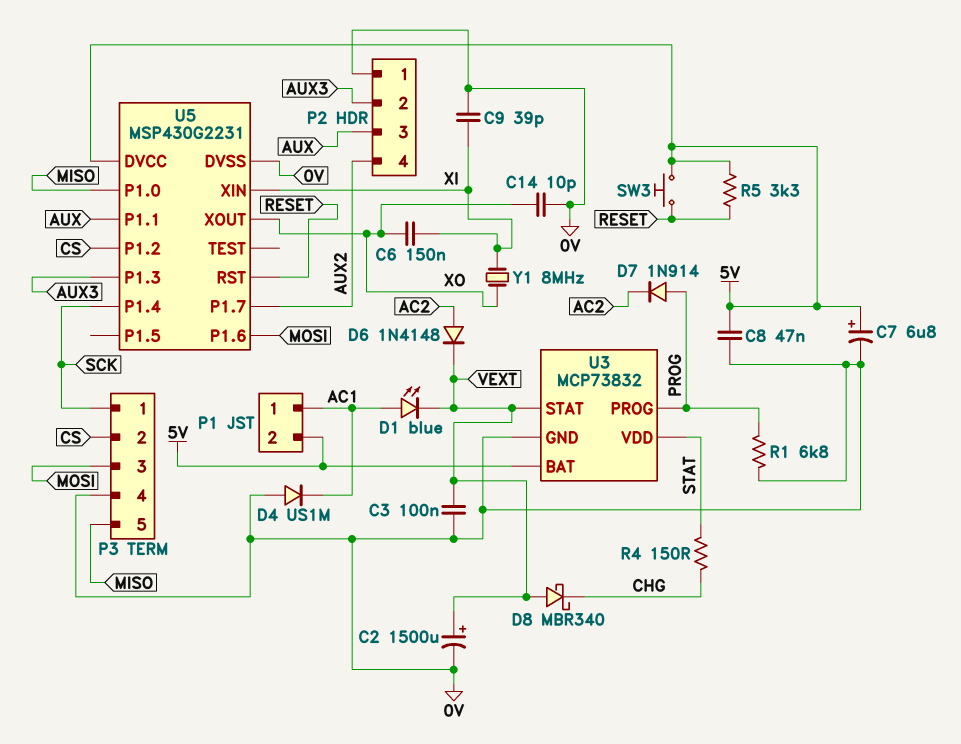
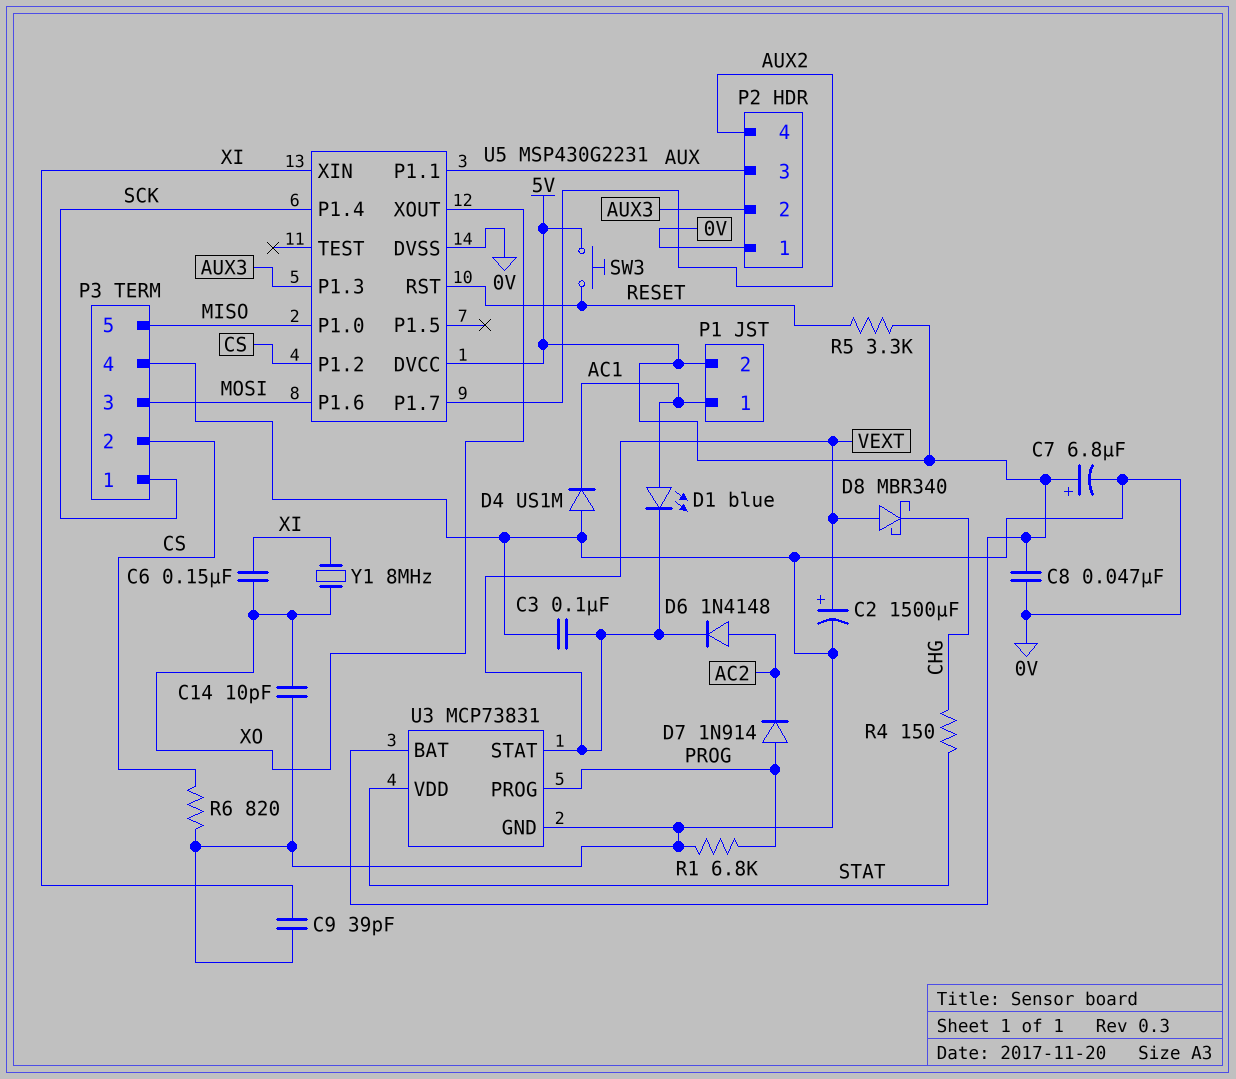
R6: none -> 820 (0V, CS)
U3: MCP73832 -> MCP73831

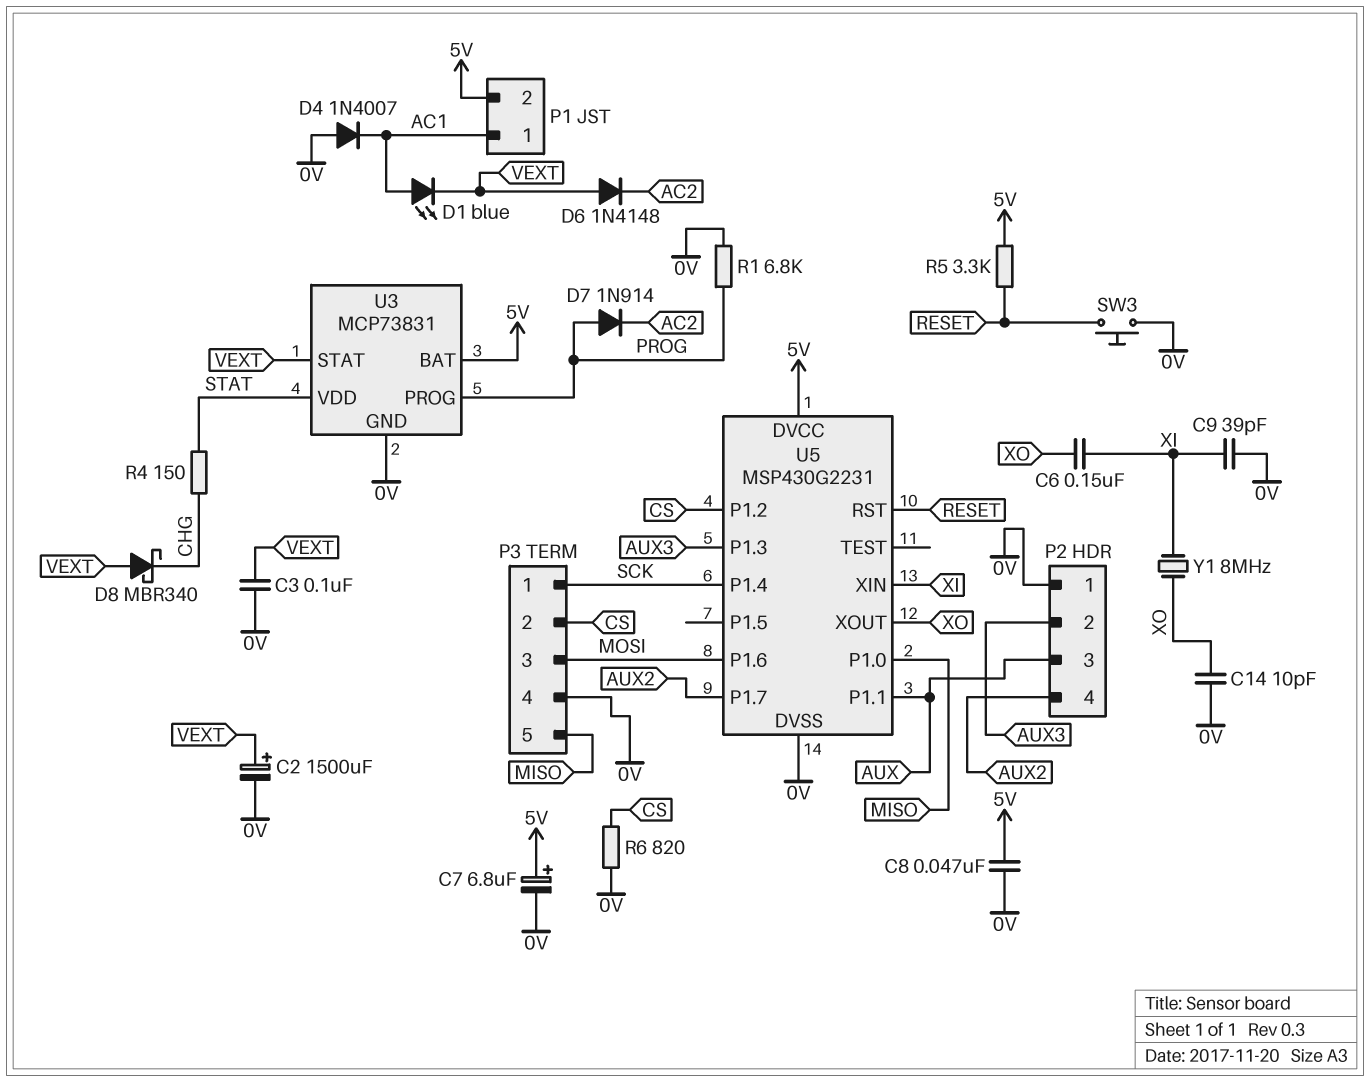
D4: diode US1M (A 0V, K AC1) -> diode 1N4007 (A 0V, K AC1)
D6: diode 1N4148 (A AC2, K VEXT) -> diode 1N4148 (A VEXT, K AC2)
SW3: button (5V, RESET) -> button (0V, RESET)

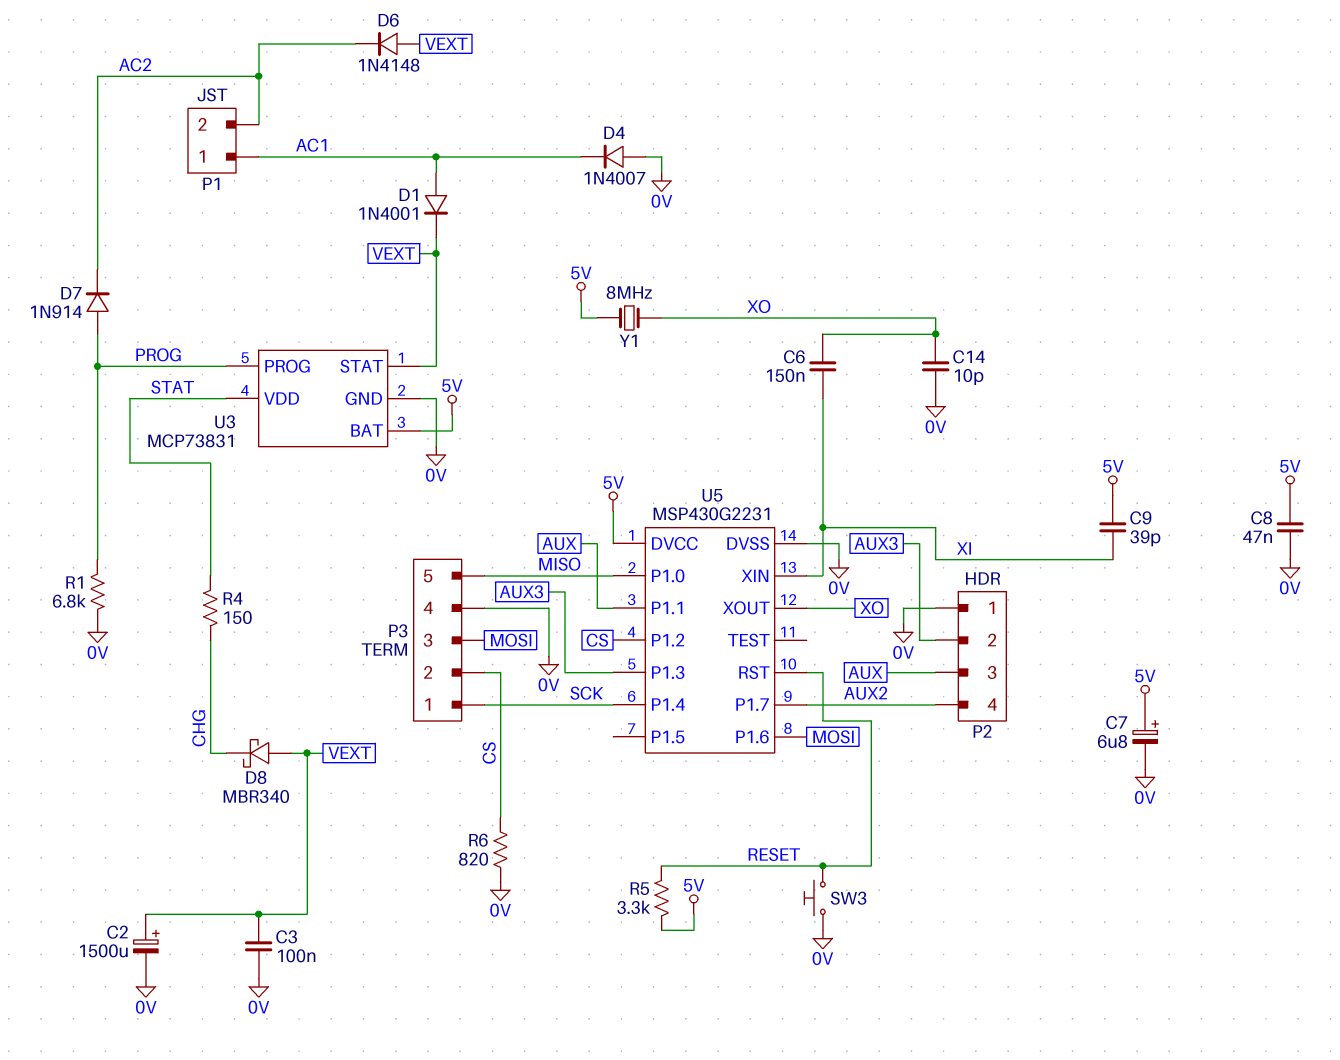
C9: 39pF (0V, XI) -> 39pF (5V, XI)
D1: LED blue (A AC1, K VEXT) -> diode 1N4001 (A AC1, K VEXT)
P1 pin 2: 5V -> AC2
Y1: 8MHz (XI, XO) -> 8MHz (5V, XO)

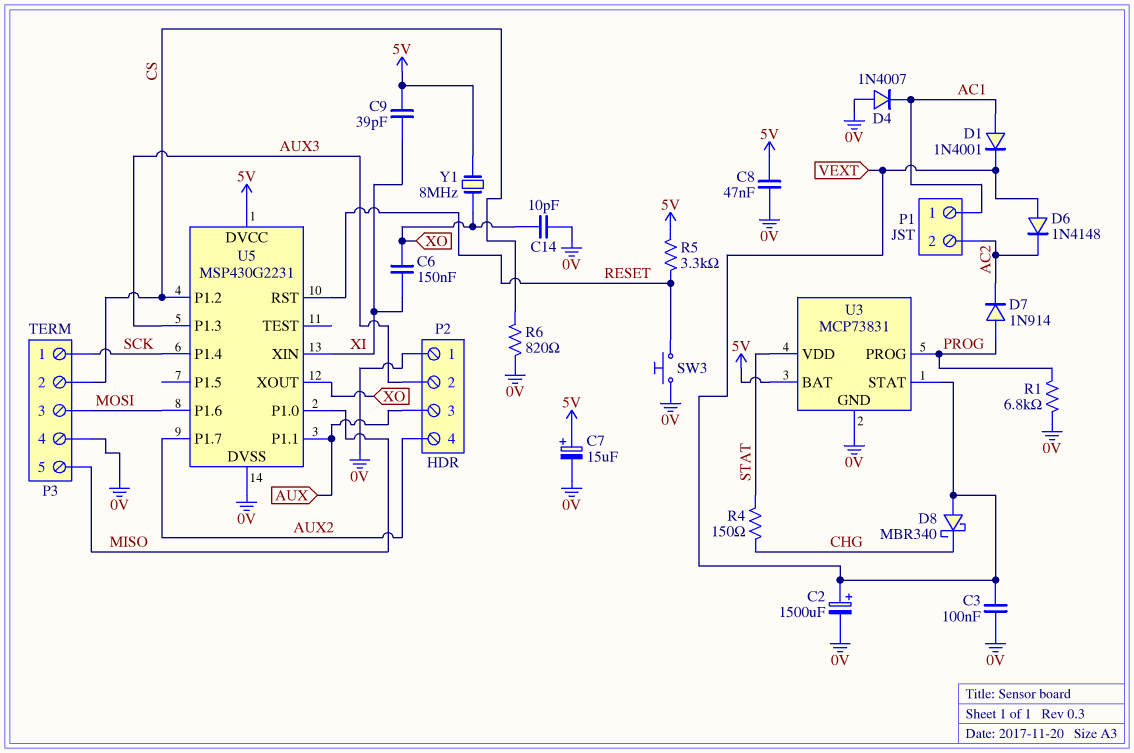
C7: 6.8uF (plus 5V, minus 0V) -> 15uF (plus 5V, minus 0V)

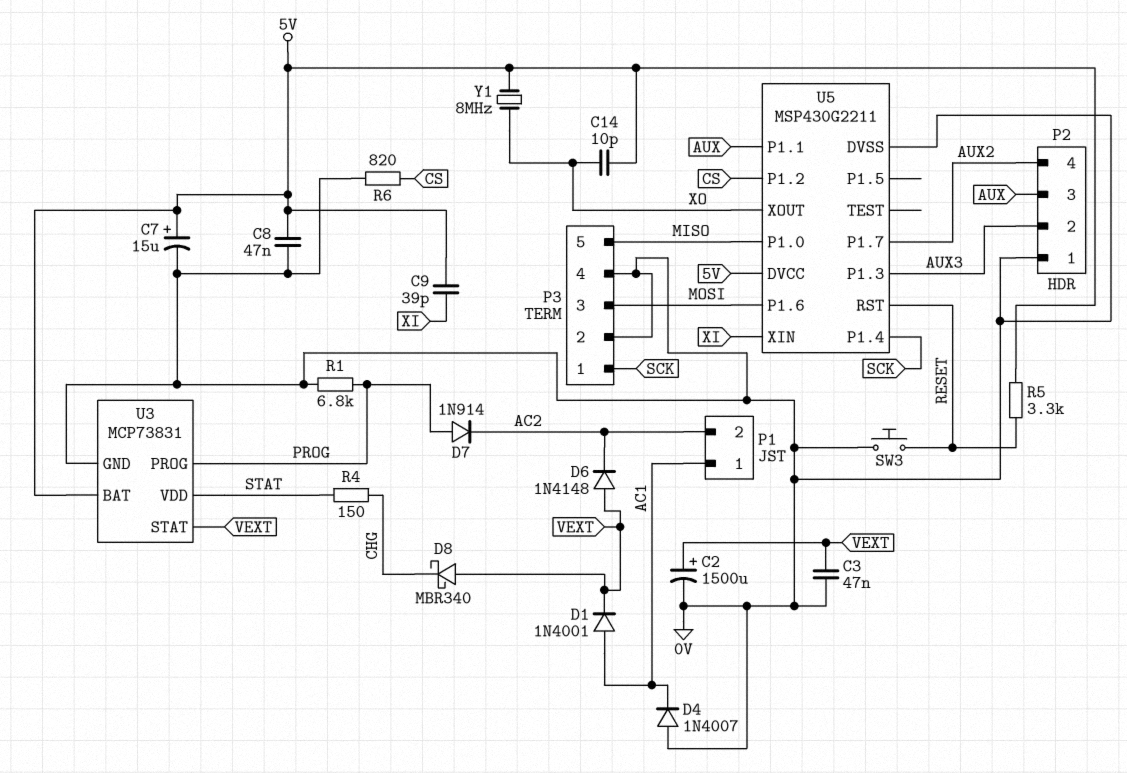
C3: 100nF (0V, VEXT) -> 47nF (0V, VEXT)
C6: 150nF (XI, XO) -> none
C14: 10pF (0V, XO) -> 10pF (5V, XO)
P3 pin 2: CS -> 0V
U5: MSP430G2231 -> MSP430G2211

